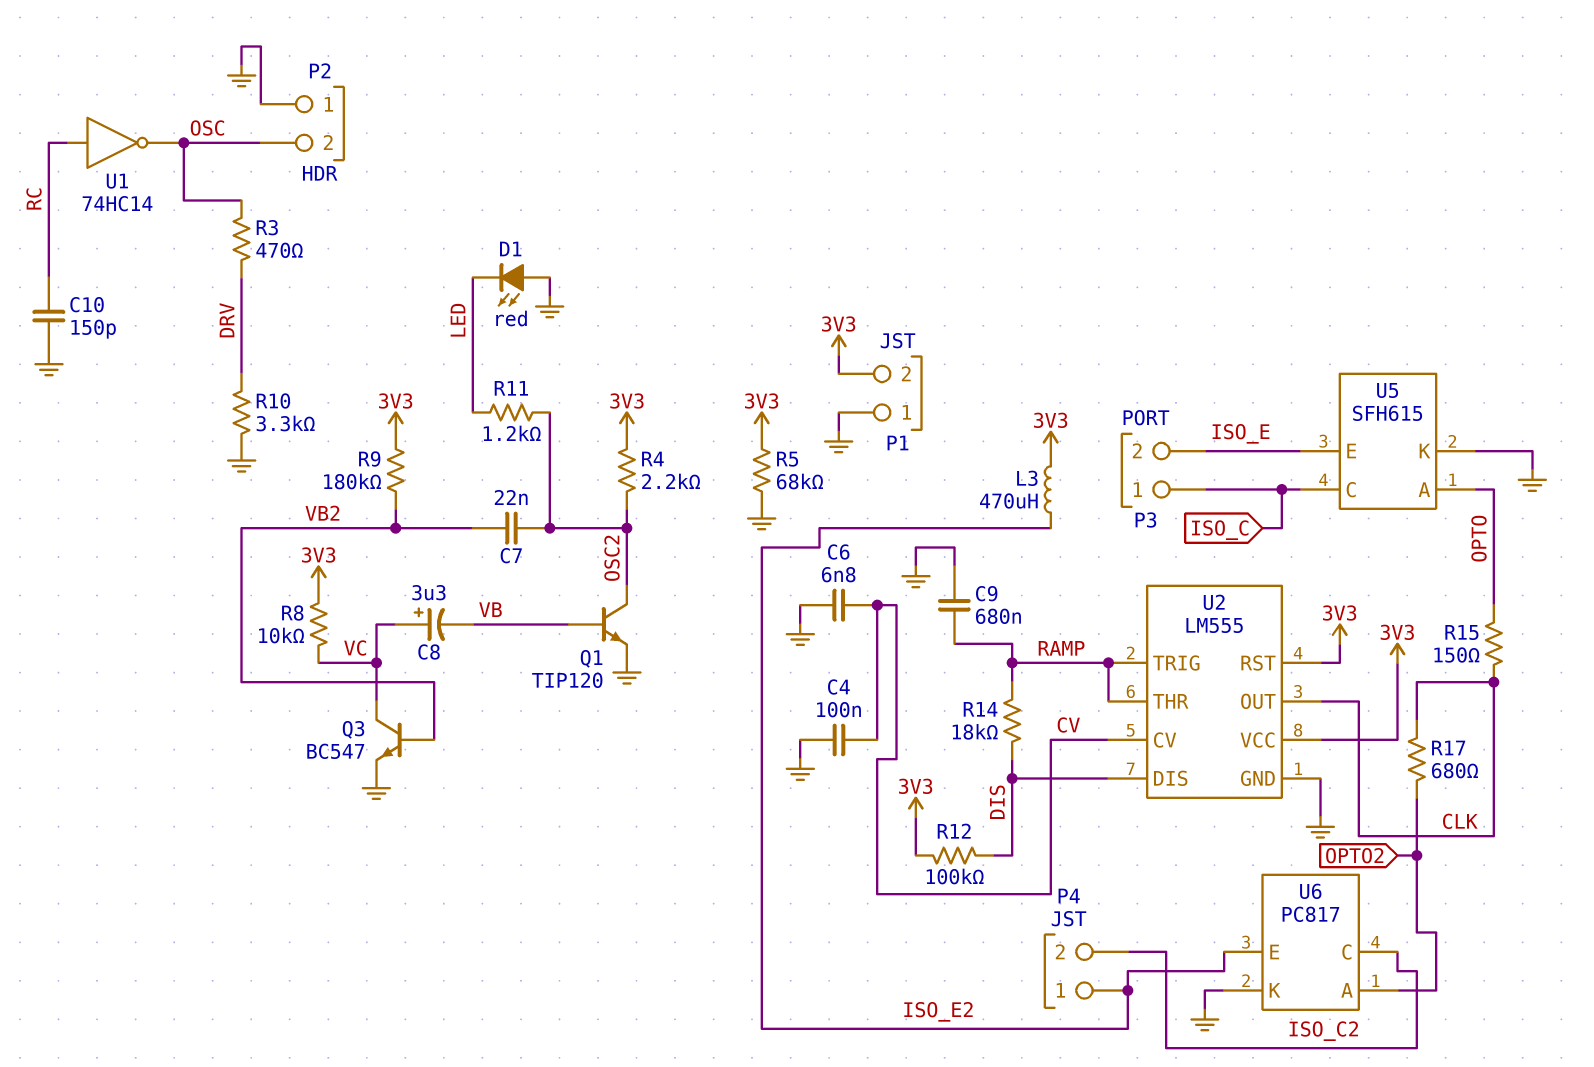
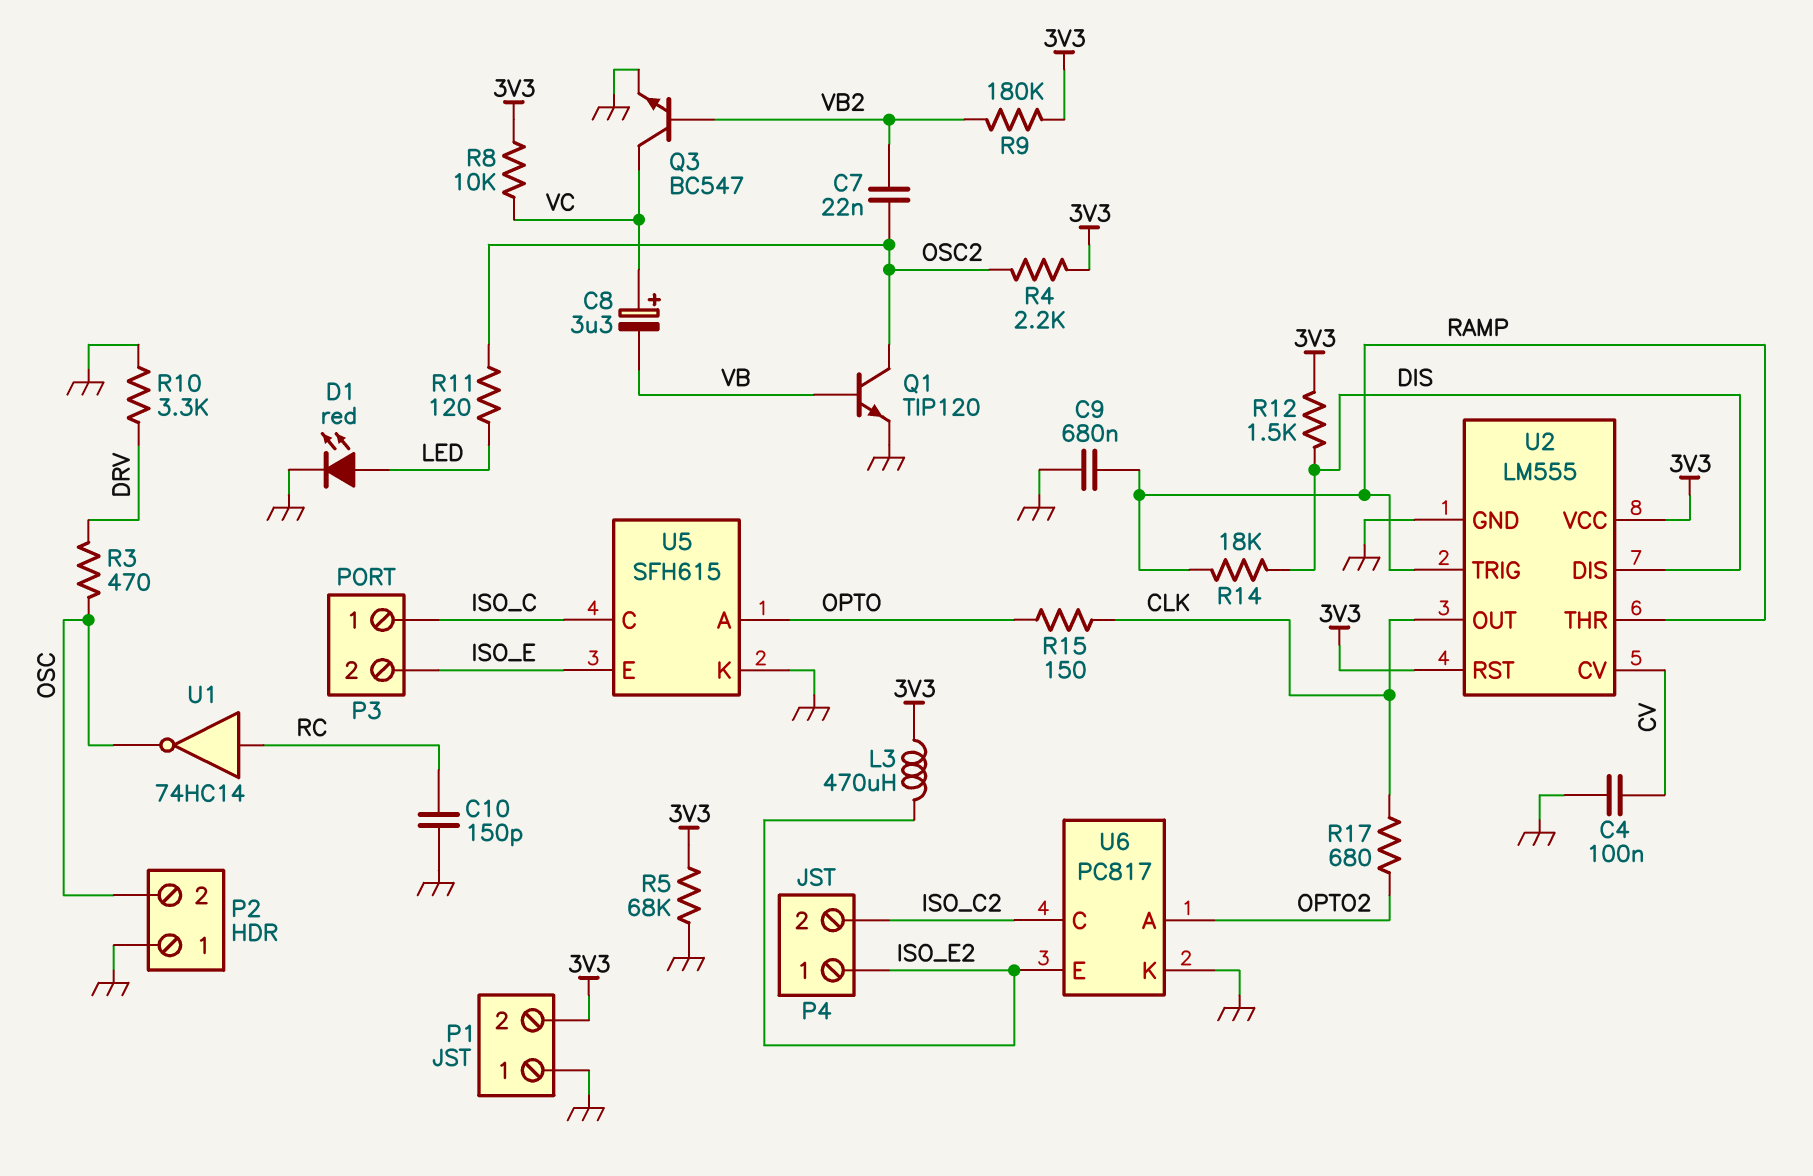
C6: 6.8nF (CV, GND) -> none
D1: LED red (A GND, K LED) -> LED red (A LED, K GND)
R11: 1.2k (LED, OSC2) -> 120 (LED, OSC2)
R12: 100k (3V3, DIS) -> 1.5k (3V3, DIS)

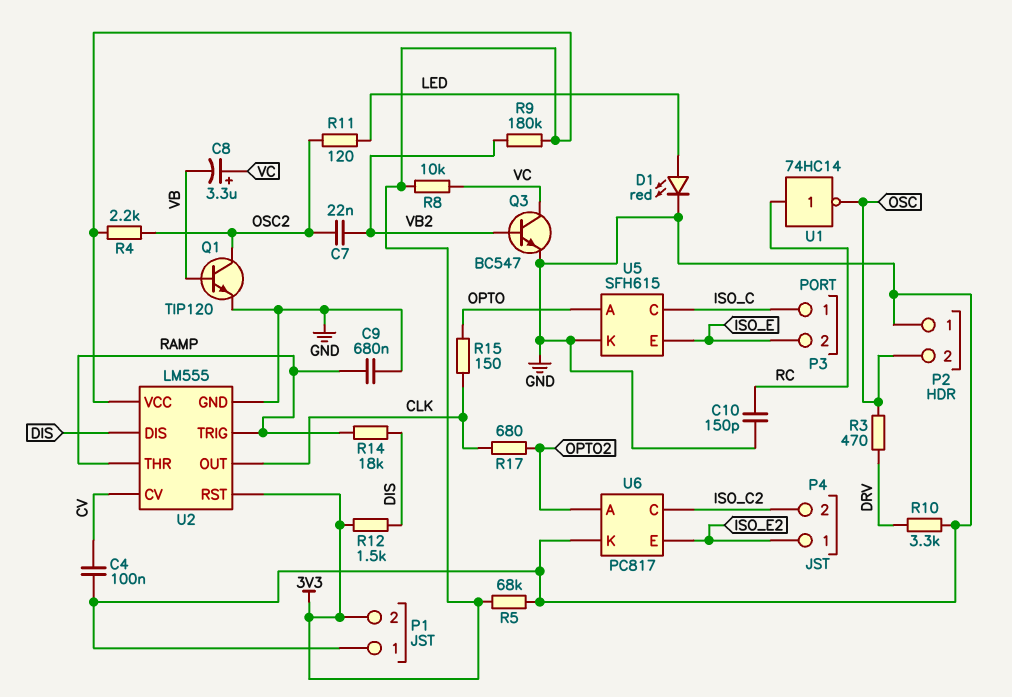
L3: 470uH (3V3, ISO_E2) -> none

